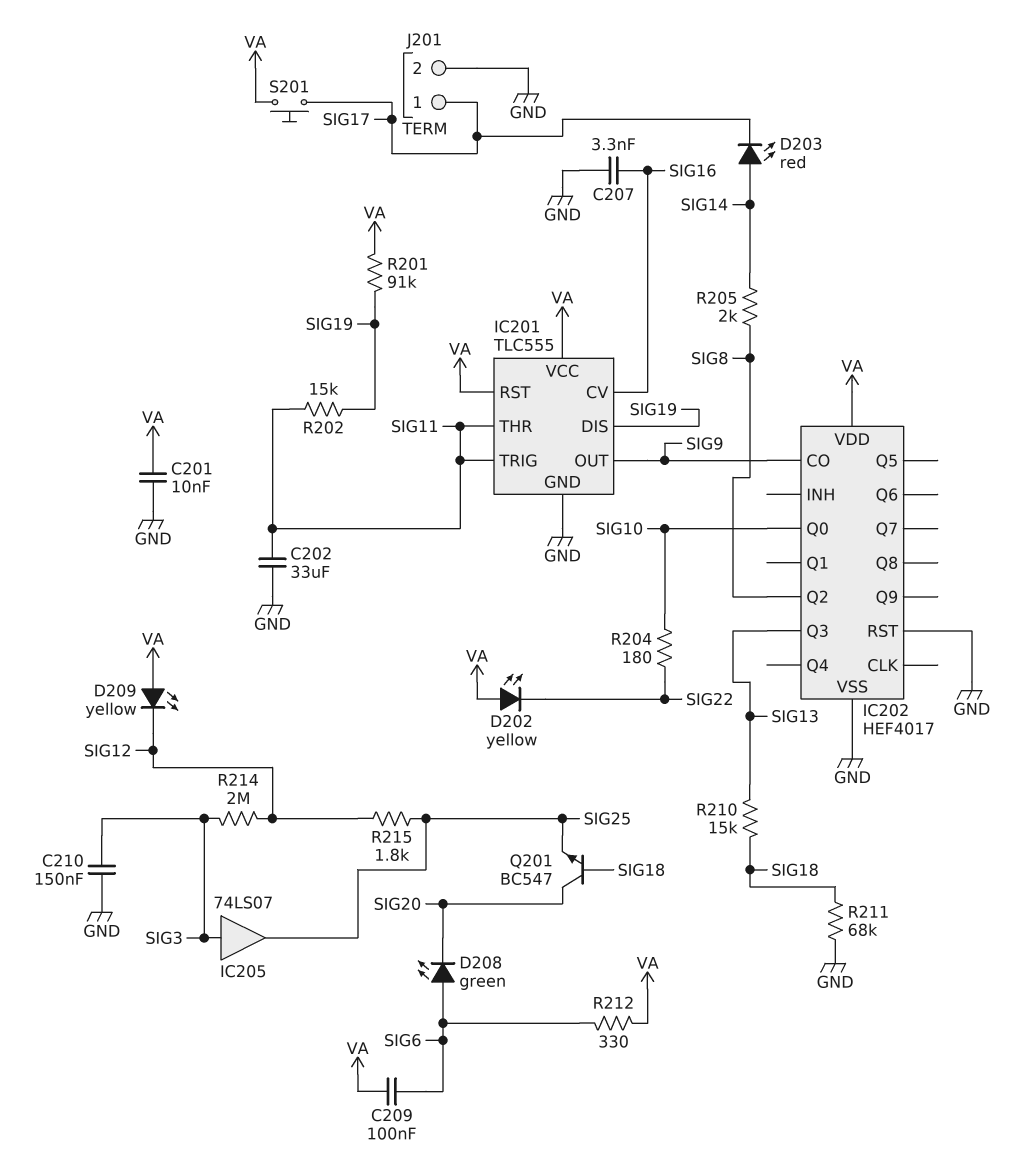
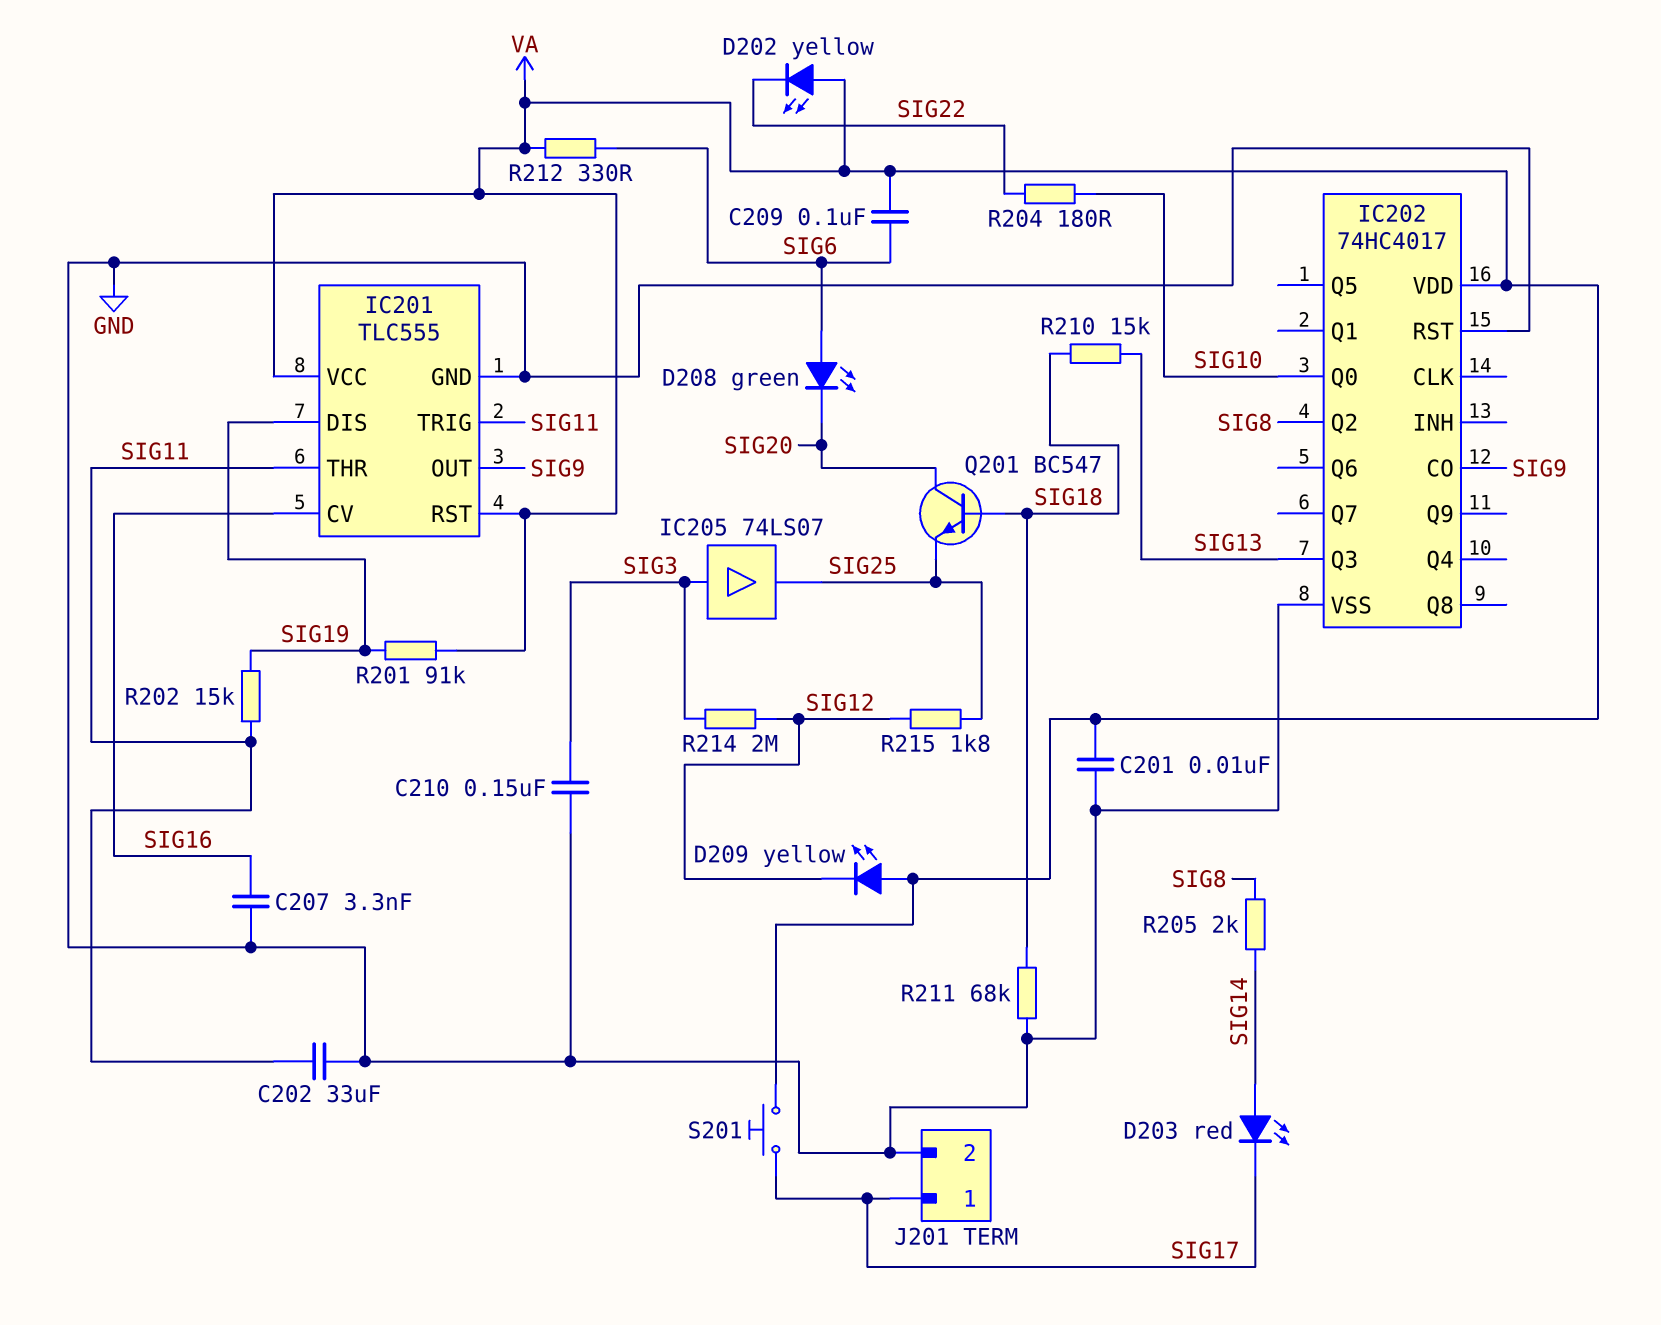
IC202: HEF4017 -> 74HC4017

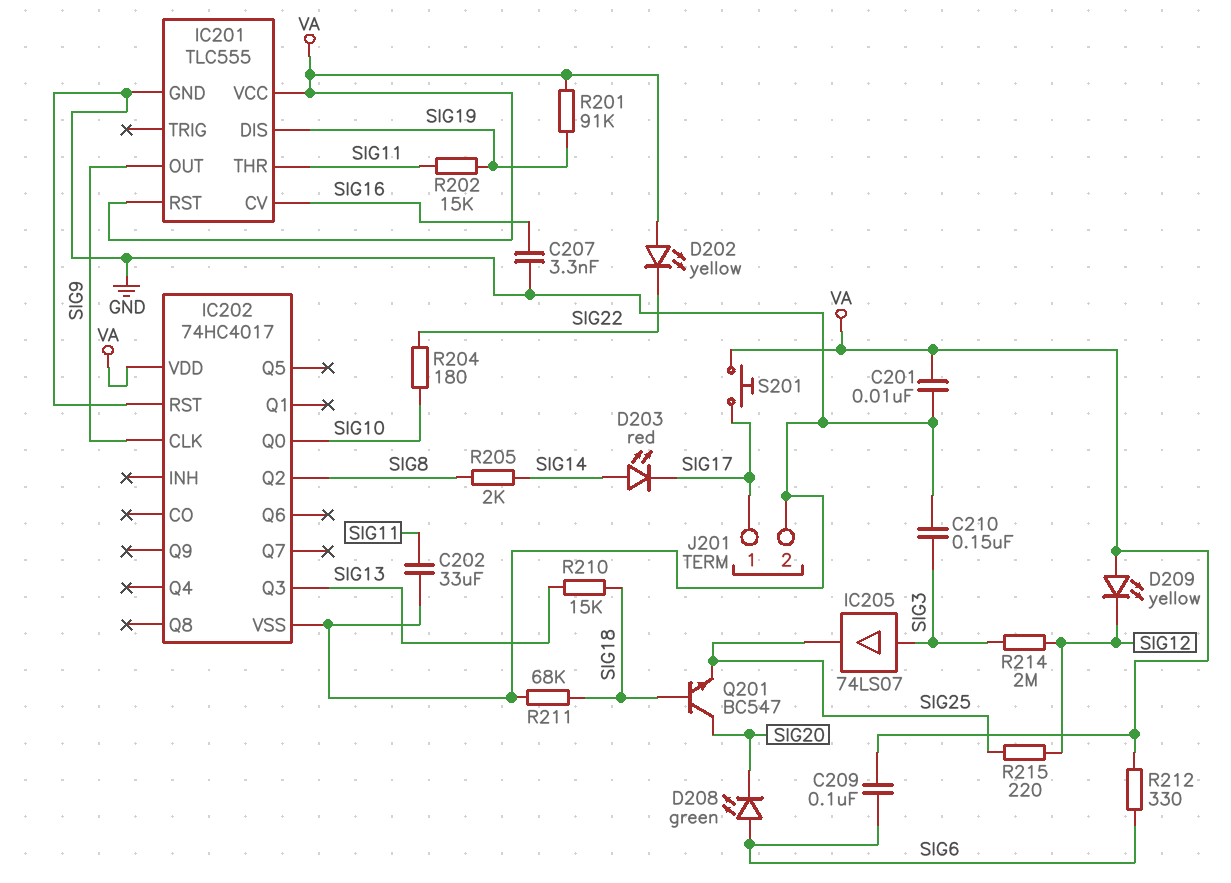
IC201 pin TRIG: SIG11 -> none
IC202 pin CLK: none -> SIG9
IC202 pin CO: SIG9 -> none
R215: 1.8k (SIG12, SIG25) -> 220 (SIG12, SIG25)

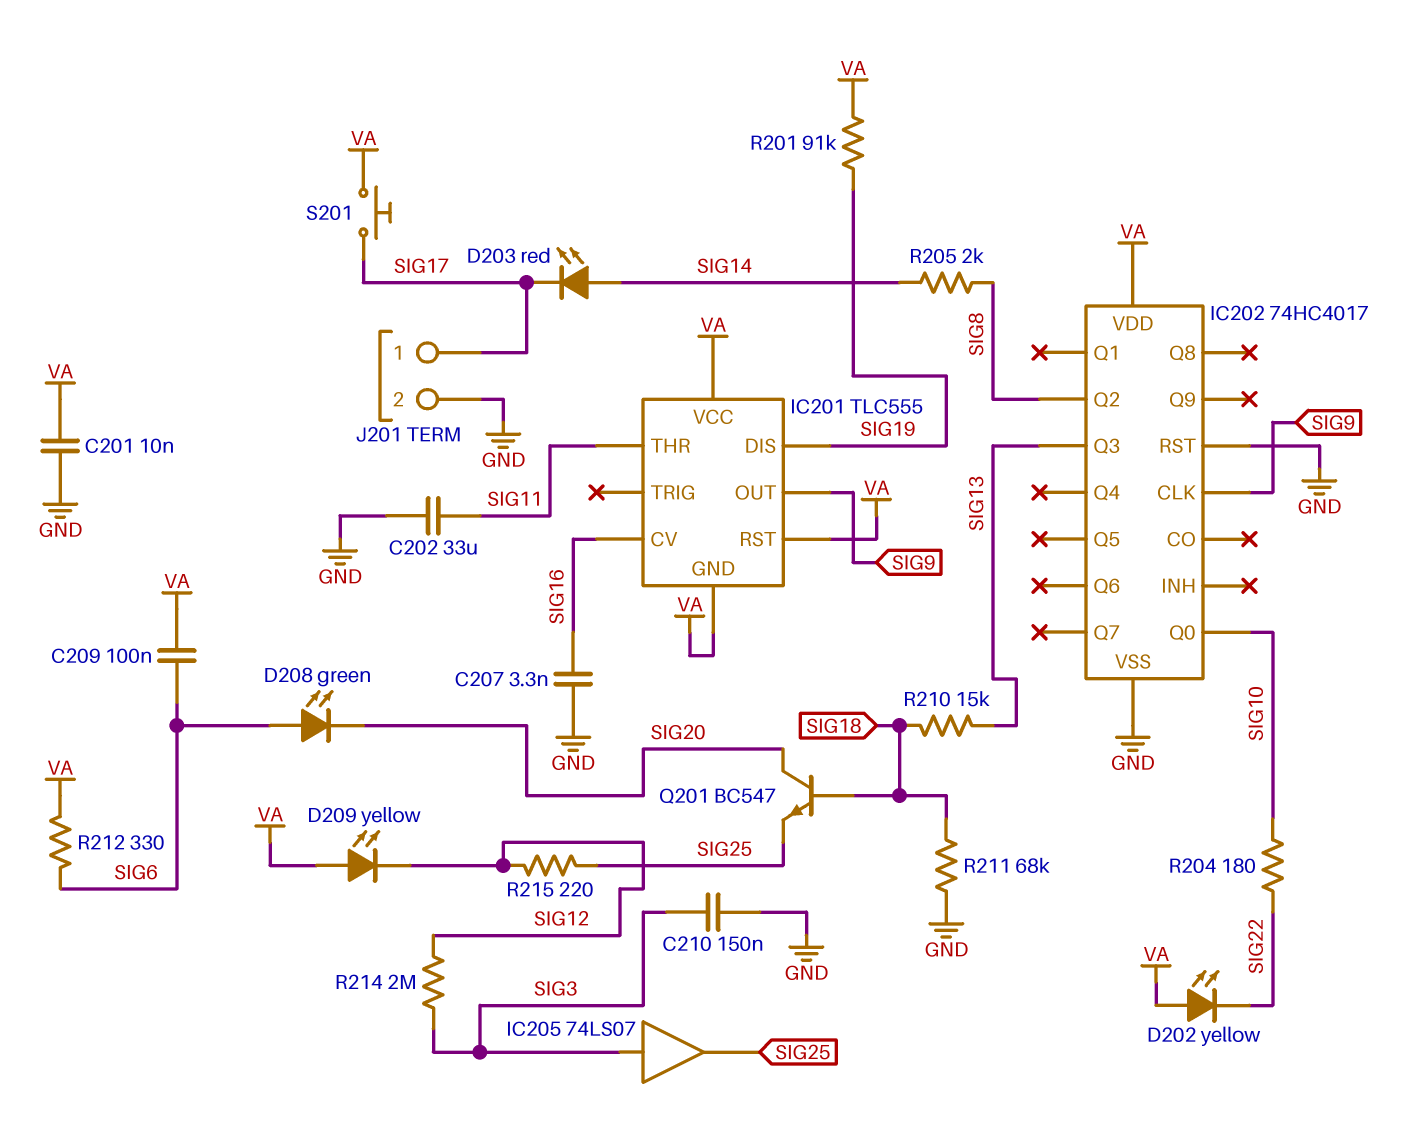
IC201 pin GND: GND -> VA
R202: 15k (SIG11, SIG19) -> none

